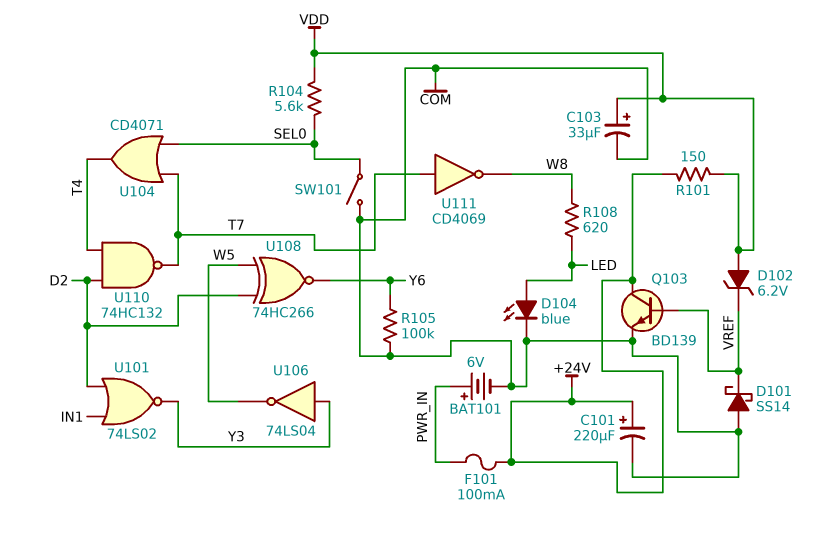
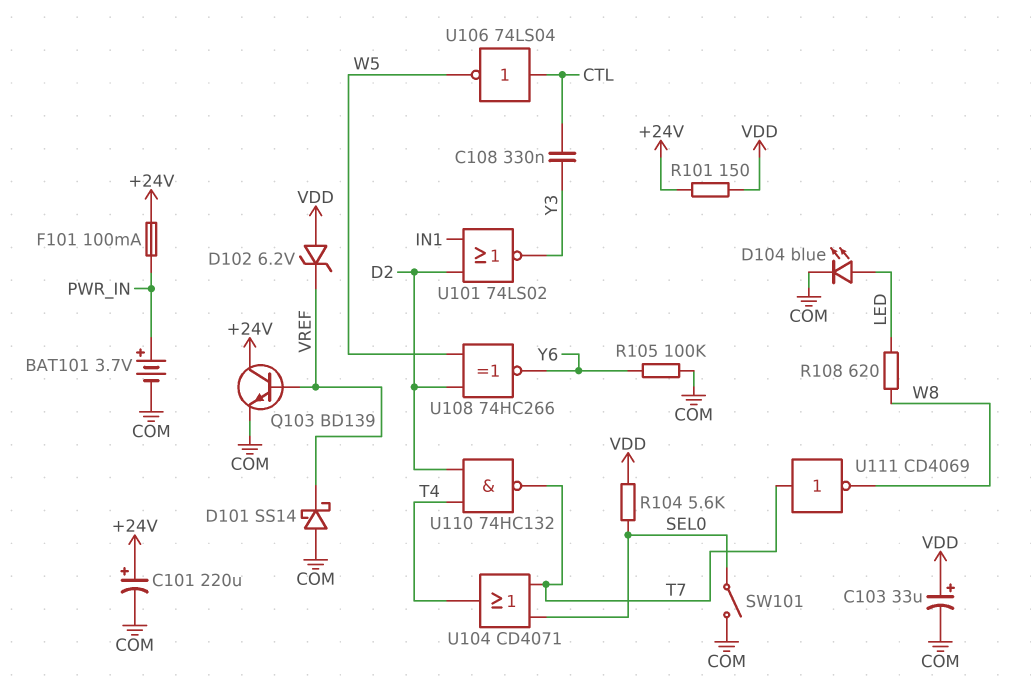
BAT101: 6V (plus PWR_IN, minus COM) -> 3.7V (plus PWR_IN, minus COM)
C108: none -> 330nF (CTL, Y3)
U106: NOT 74LS04 (in Y3, out W5) -> NOT 74LS04 (in CTL, out W5)

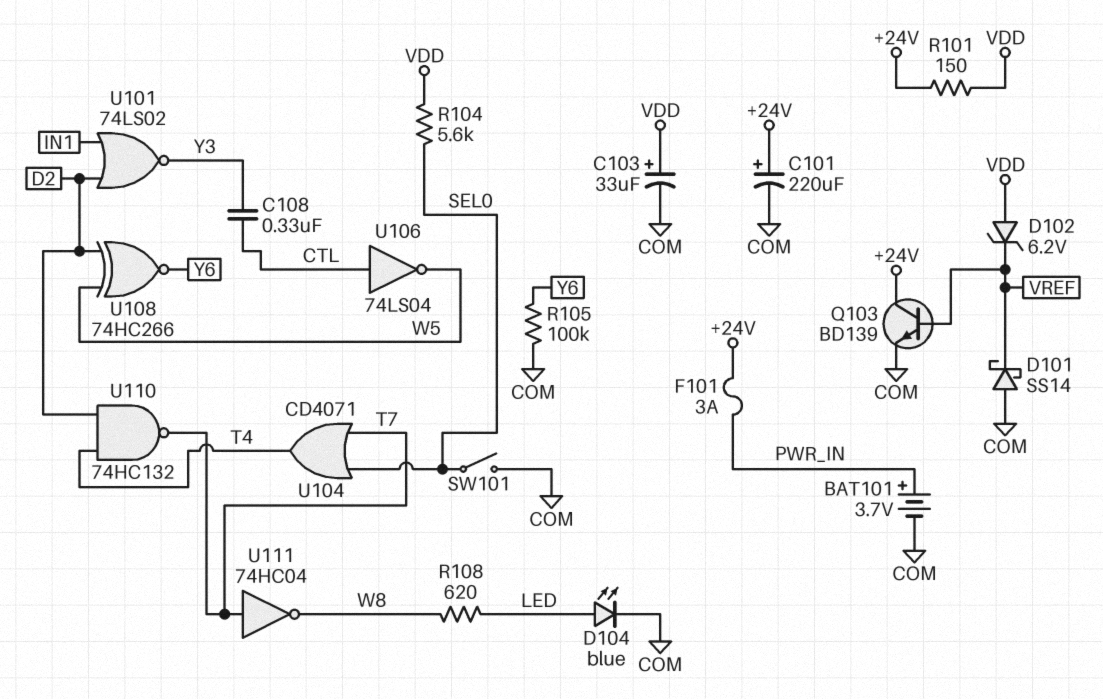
F101: 100mA (+24V, PWR_IN) -> 3A (+24V, PWR_IN)
U111: NOT CD4069 (in T7, out W8) -> NOT 74HC04 (in T7, out W8)

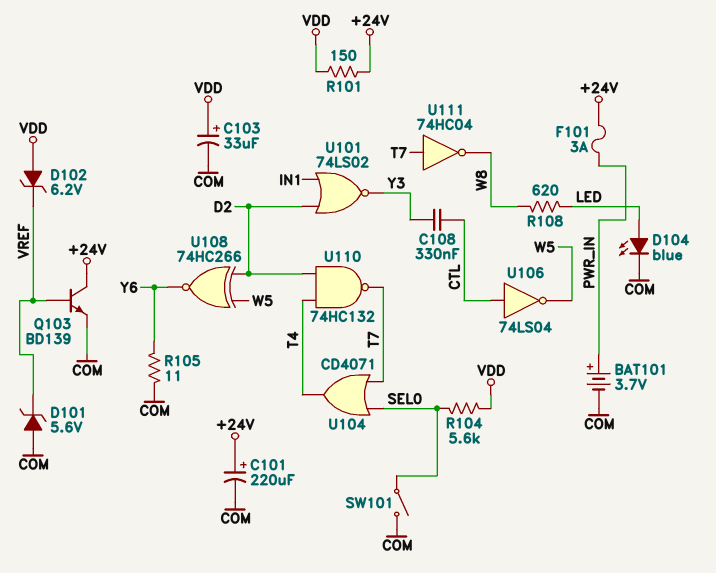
D101: schottky SS14 (A COM, K VREF) -> zener 5.6V (A COM, K VREF)
R105: 100k (COM, Y6) -> 11 (COM, Y6)

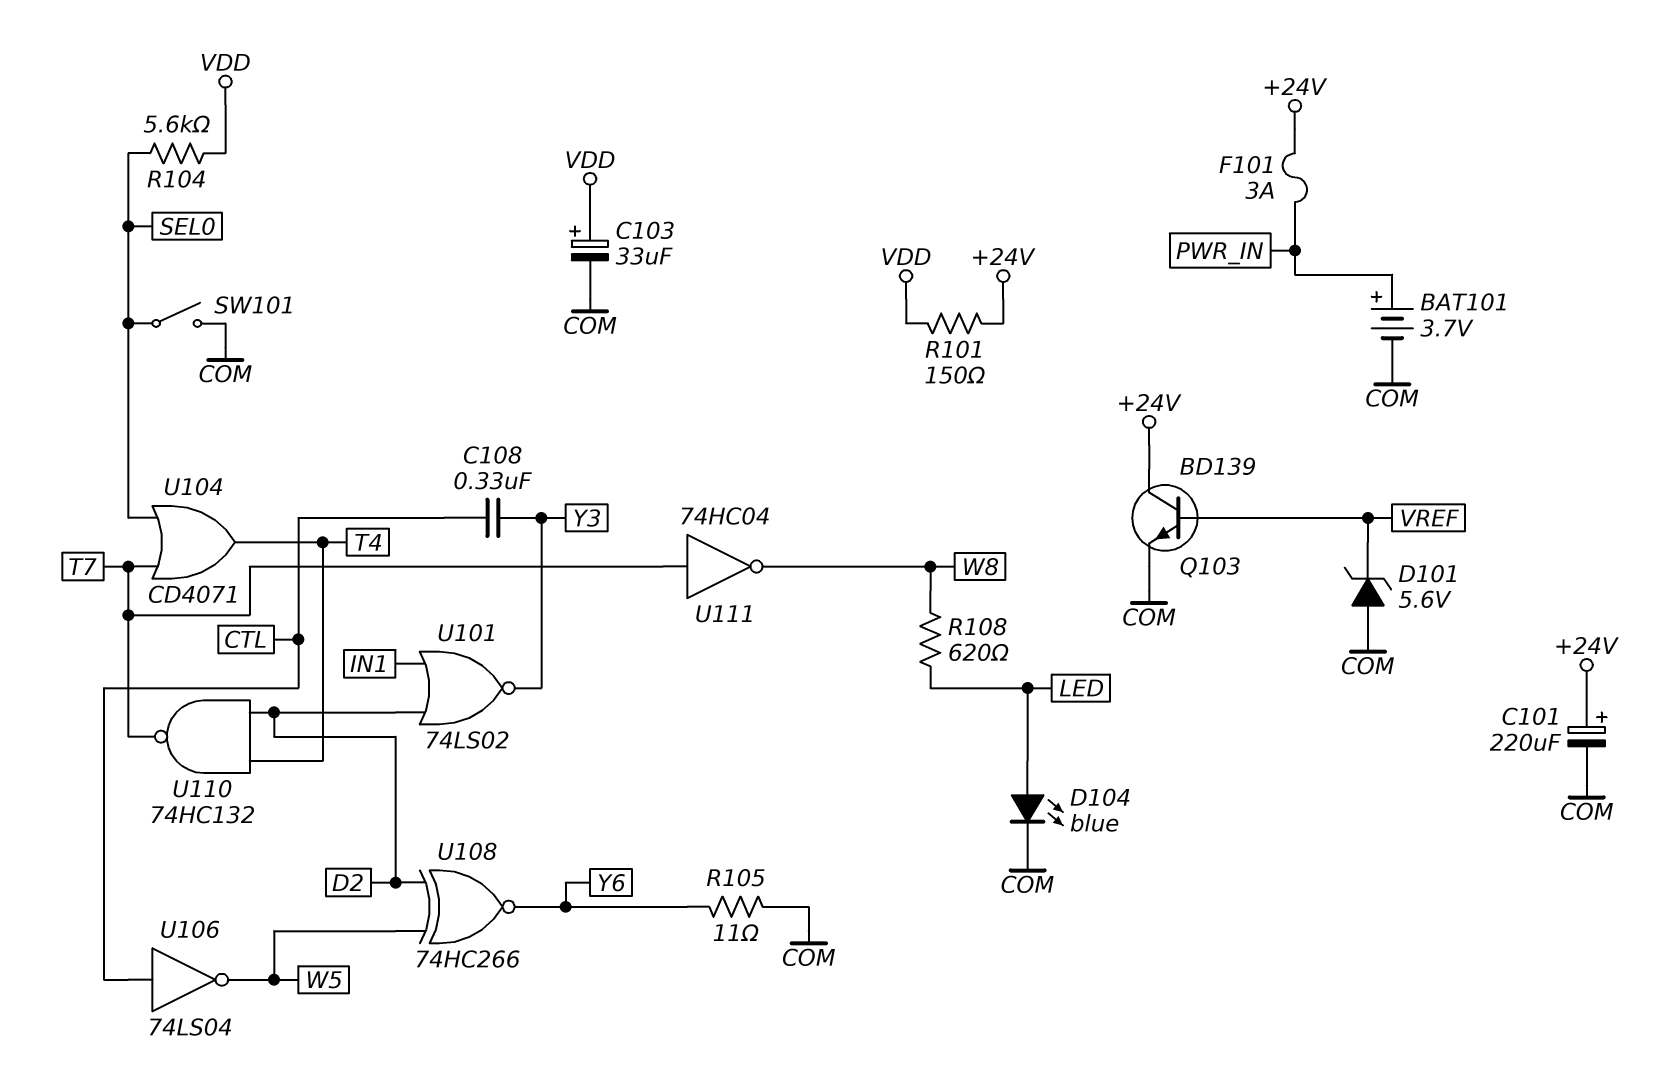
D102: zener 6.2V (A VDD, K VREF) -> none

